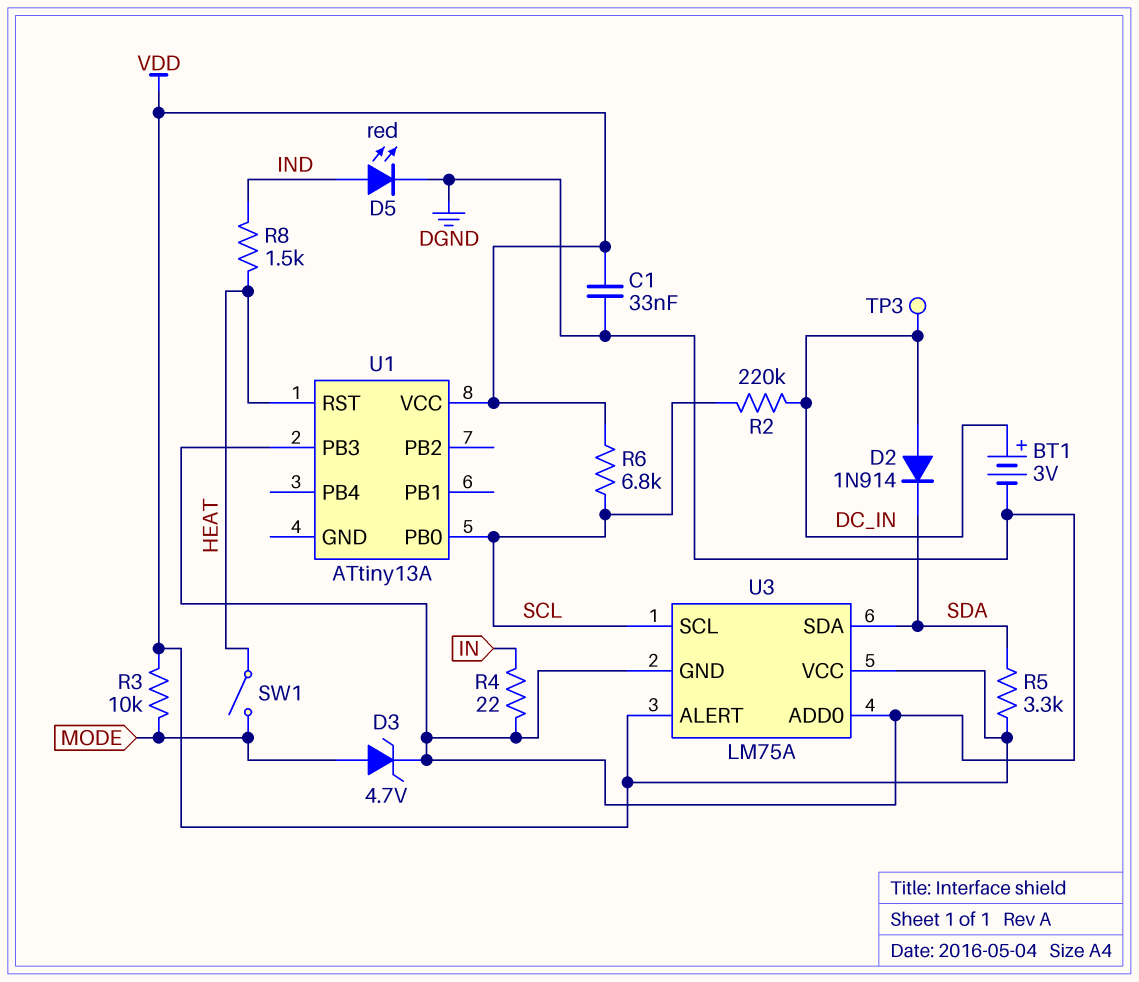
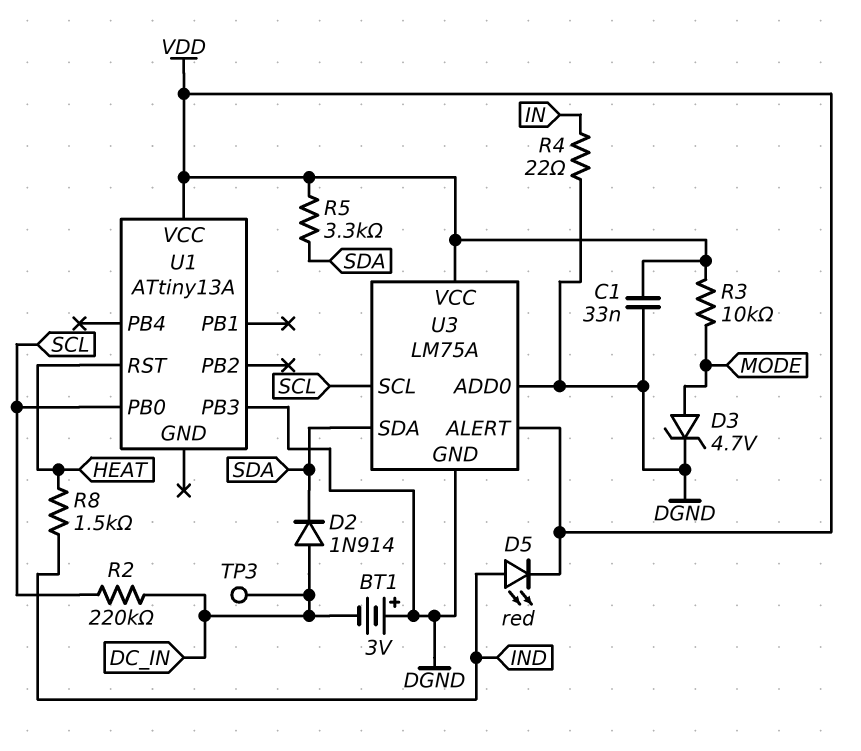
BT1: 3V (plus DC_IN, minus DGND) -> 3V (plus DGND, minus DC_IN)
D5: LED red (A IND, K DGND) -> LED red (A IND, K VDD)
R6: 6.8k (SCL, VDD) -> none
SW1: switch (HEAT, MODE) -> none

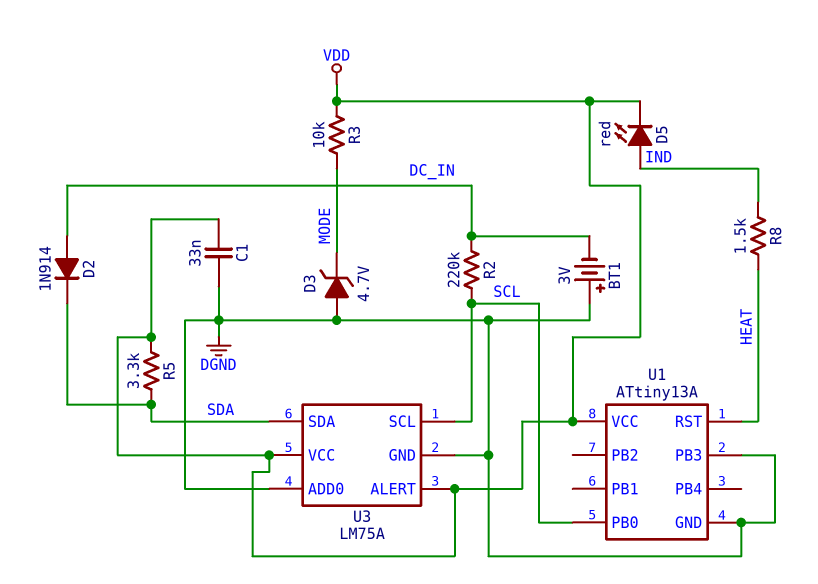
D3: zener 4.7V (A MODE, K DGND) -> zener 4.7V (A DGND, K MODE)
R4: 22 (DGND, IN) -> none
TP3: test point (DC_IN) -> none
U1 pin GND: none -> DGND

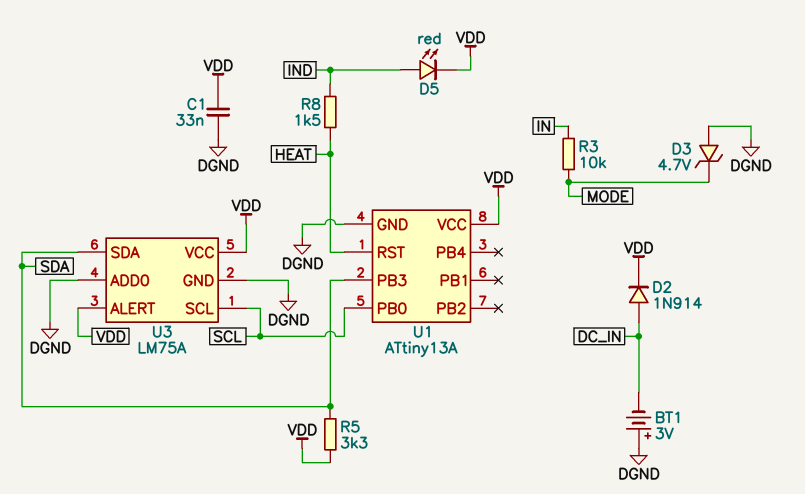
D2: diode 1N914 (A DC_IN, K SDA) -> diode 1N914 (A DC_IN, K VDD)
R2: 220k (DC_IN, SCL) -> none
R3: 10k (MODE, VDD) -> 10k (IN, MODE)
U1 pin PB3: DGND -> SDA

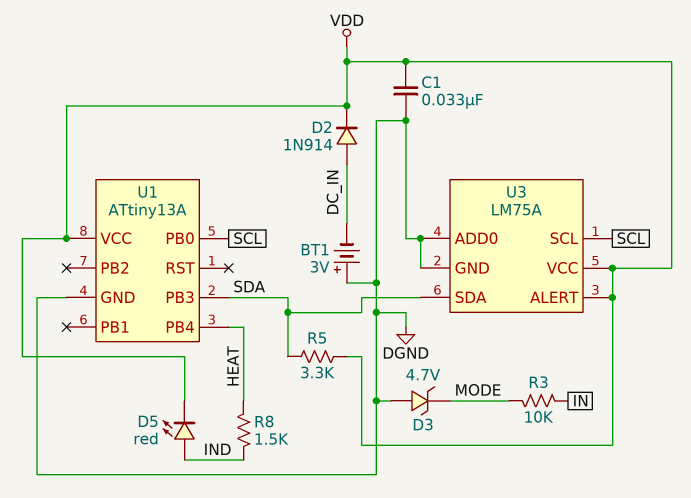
U1 pin PB4: none -> HEAT
U1 pin RST: HEAT -> none

